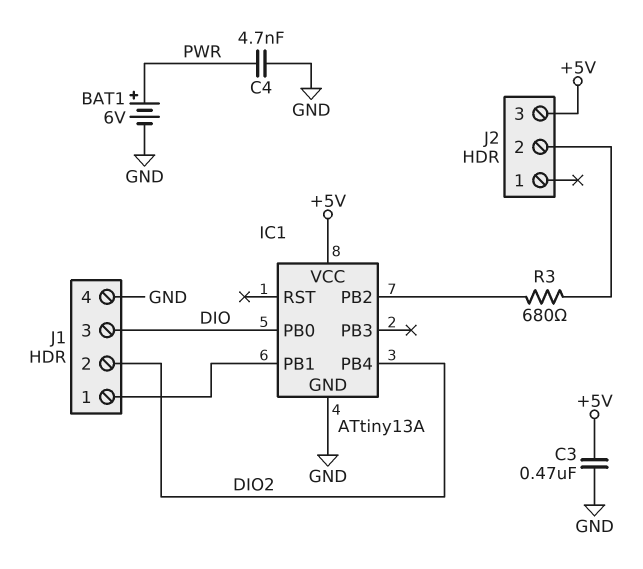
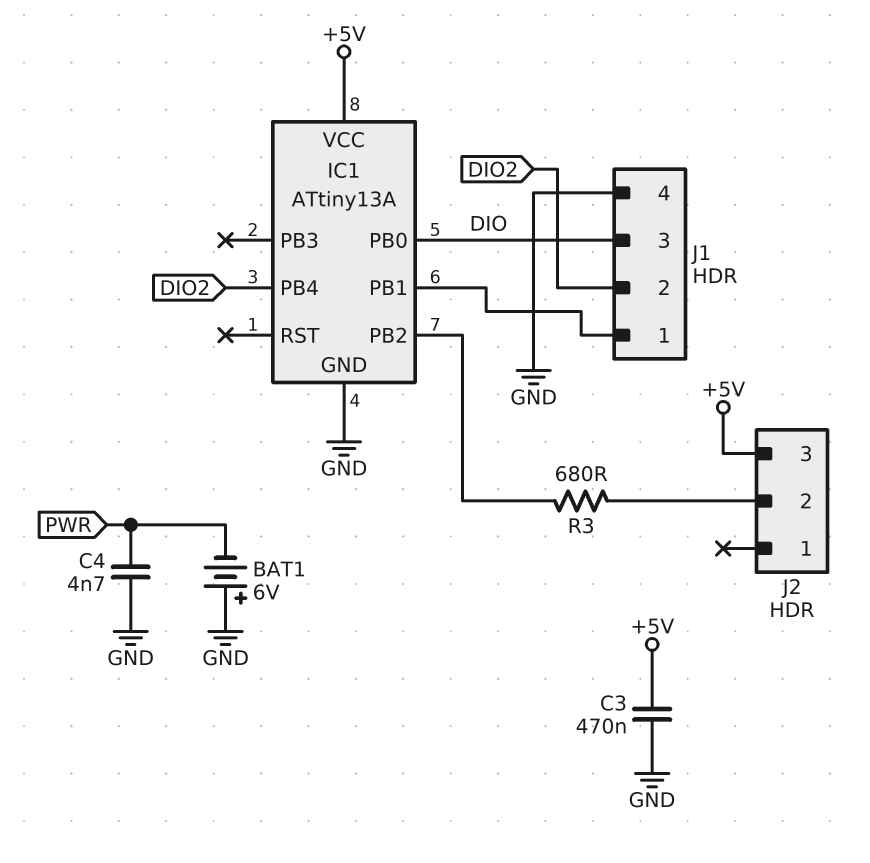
BAT1: 6V (plus PWR, minus GND) -> 6V (plus GND, minus PWR)

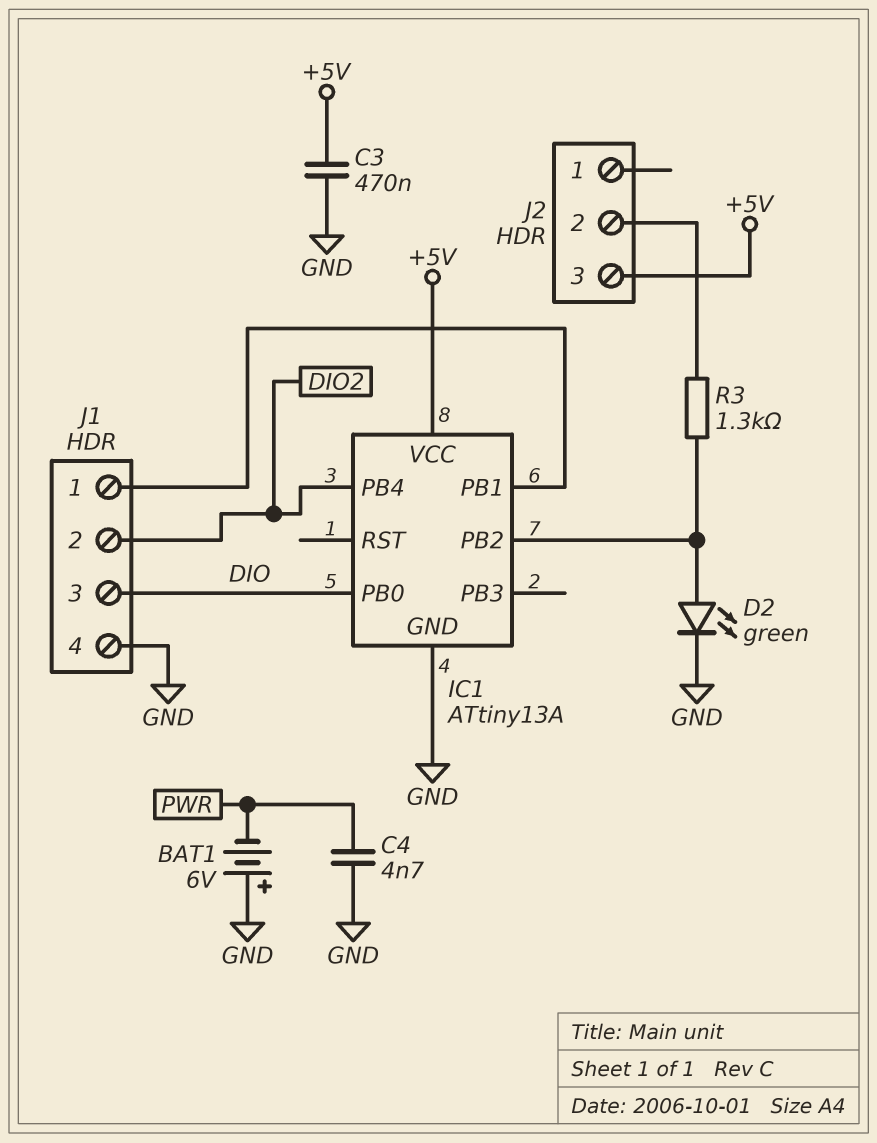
D2: none -> LED green (A IC1/PB2, K GND)
R3: 680 (IC1/PB2, J2/2) -> 1.3k (IC1/PB2, J2/2)

